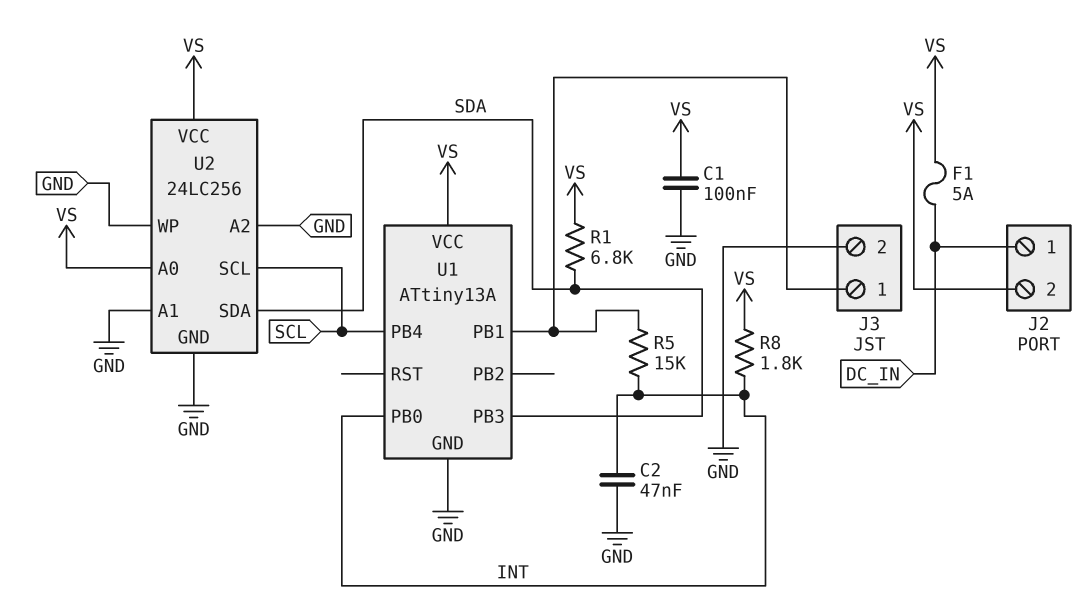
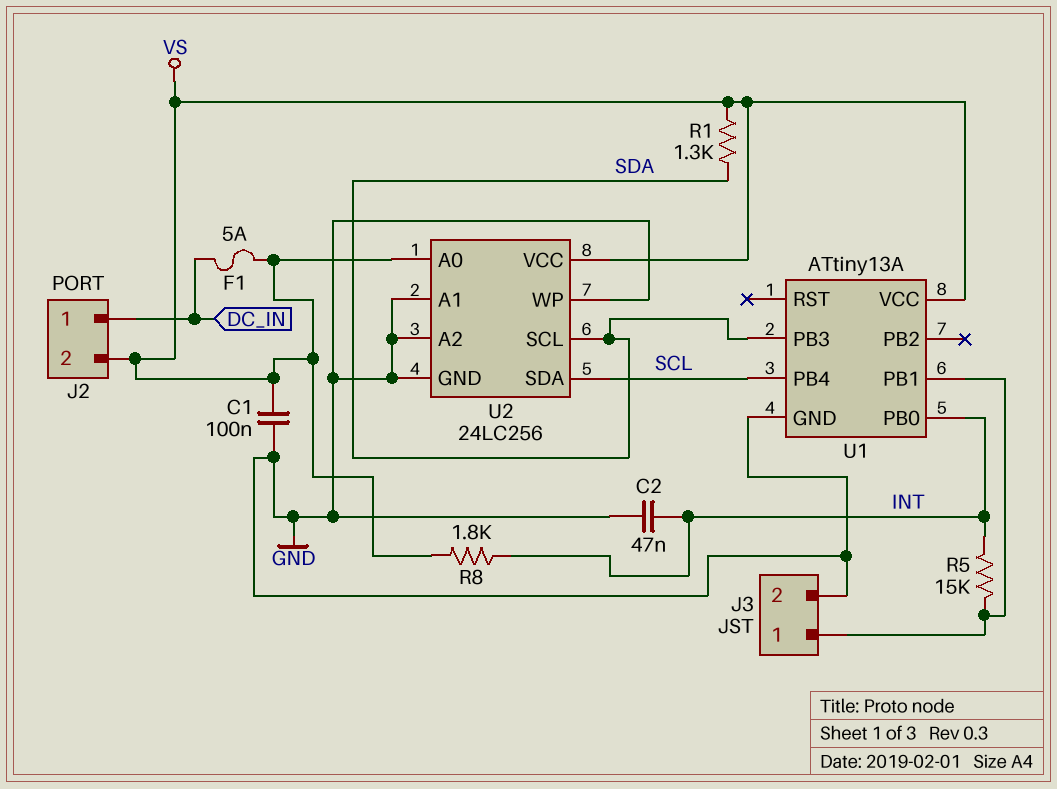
R1: 6.8k (SDA, VS) -> 1.3k (SDA, VS)
U2 pin SCL: SCL -> SDA
U2 pin SDA: SDA -> SCL

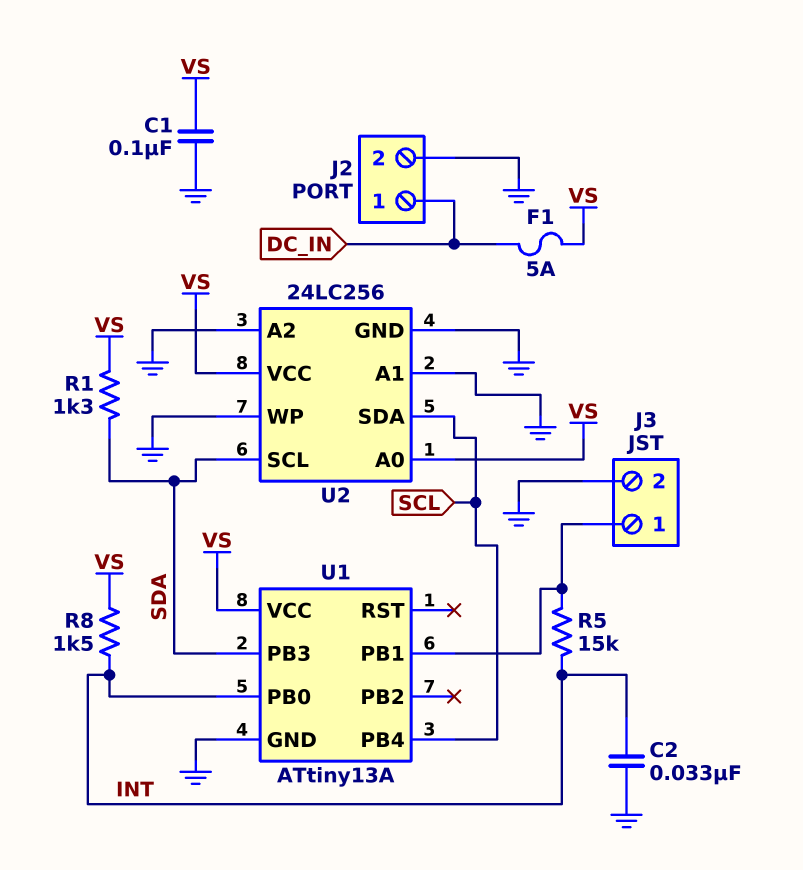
C2: 47nF (GND, INT) -> 33nF (GND, INT)
J2 pin 2: VS -> GND
R8: 1.8k (INT, VS) -> 1.5k (INT, VS)

